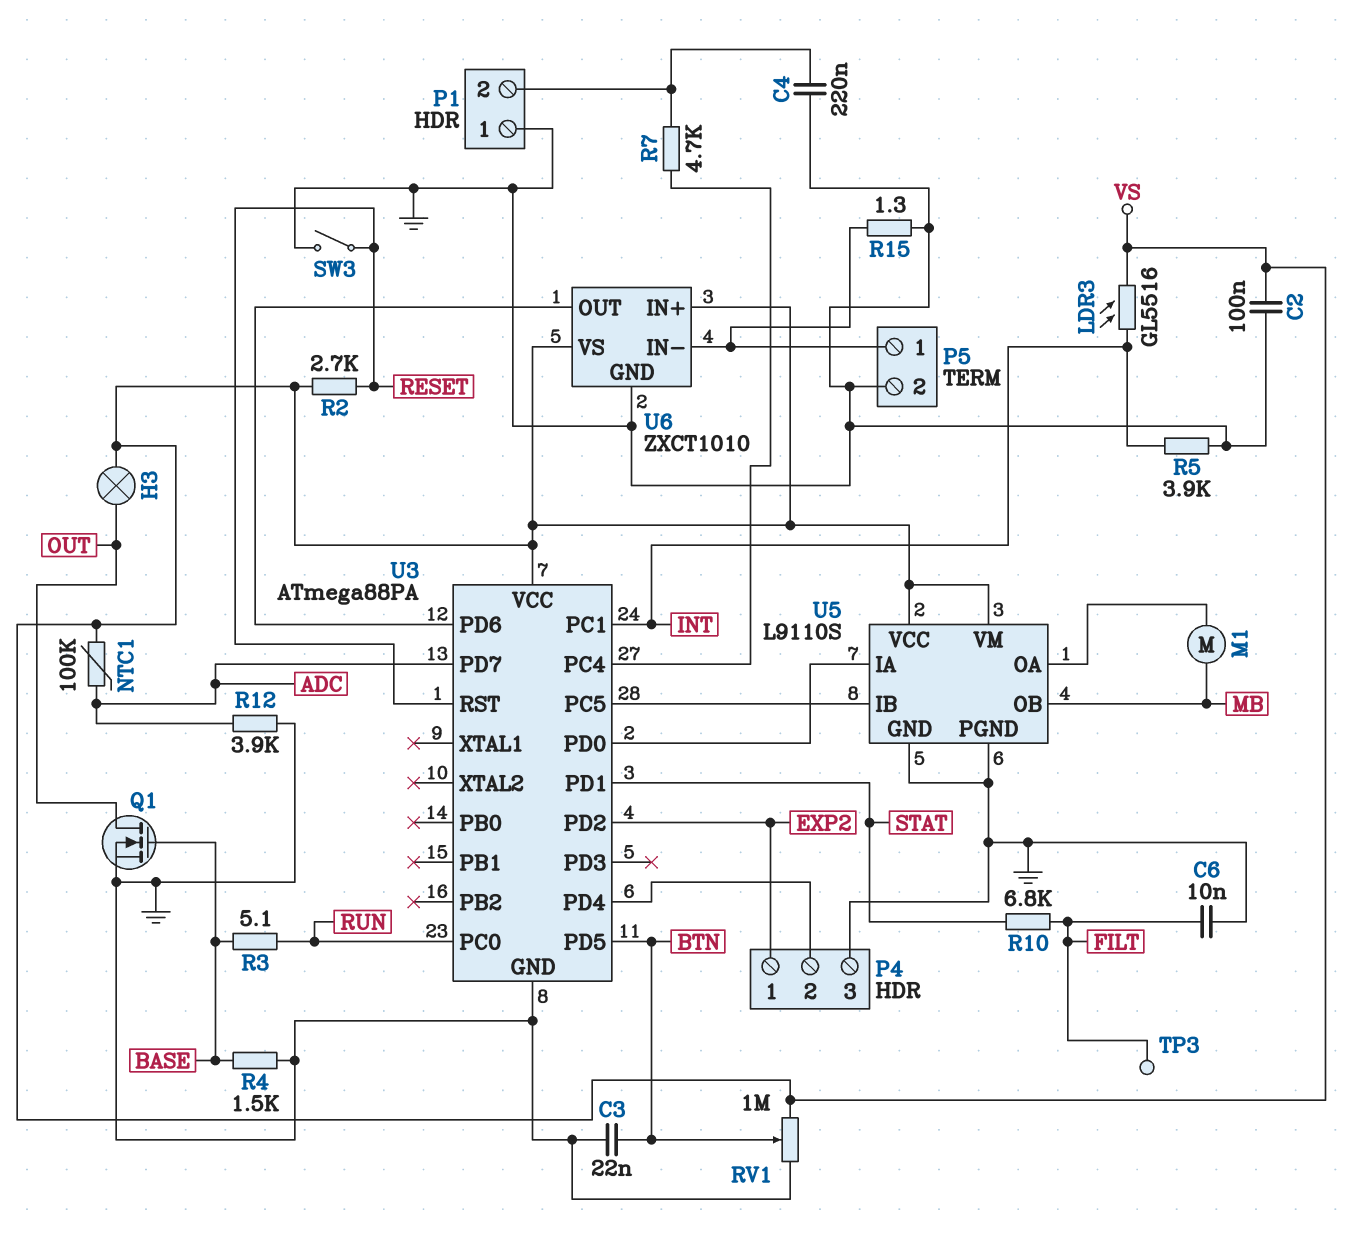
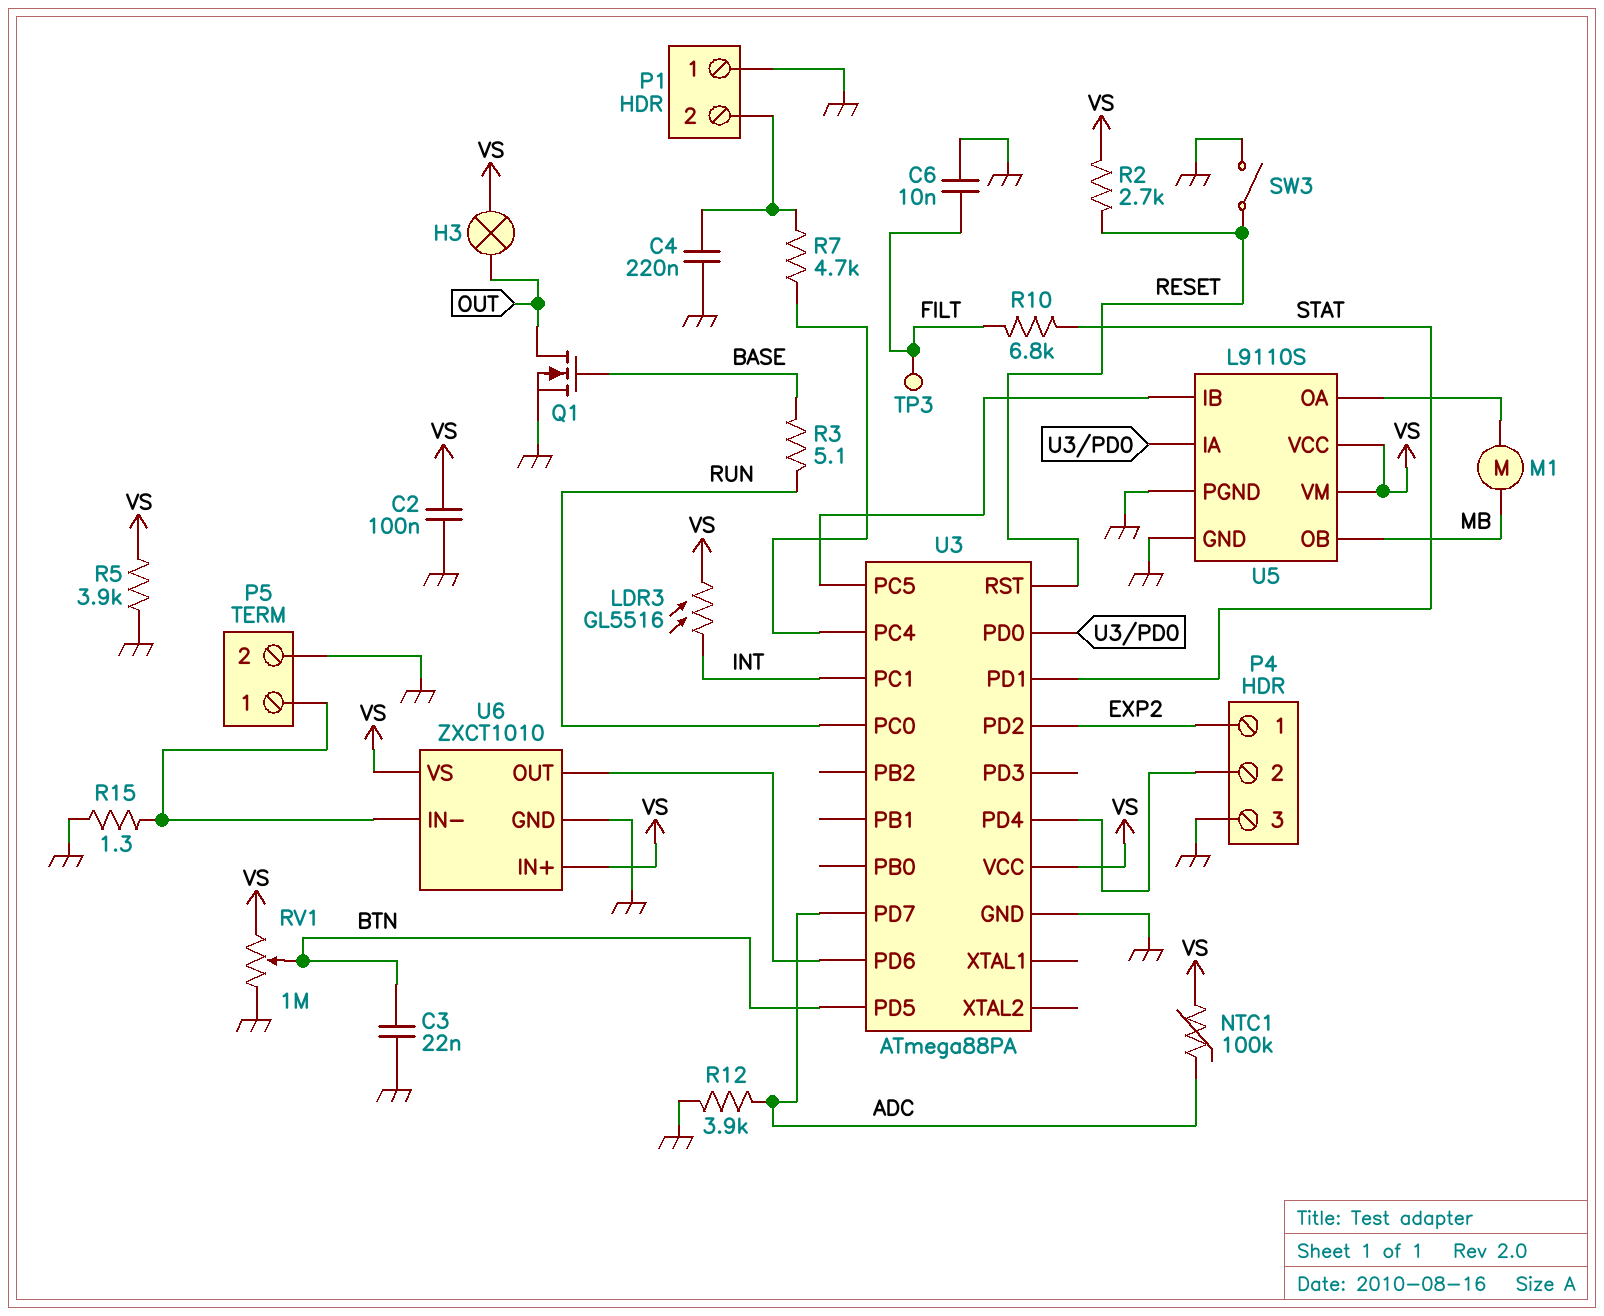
R4: 1.5k (BASE, GND) -> none
R5: 3.9k (GND, INT) -> 3.9k (GND, VS)

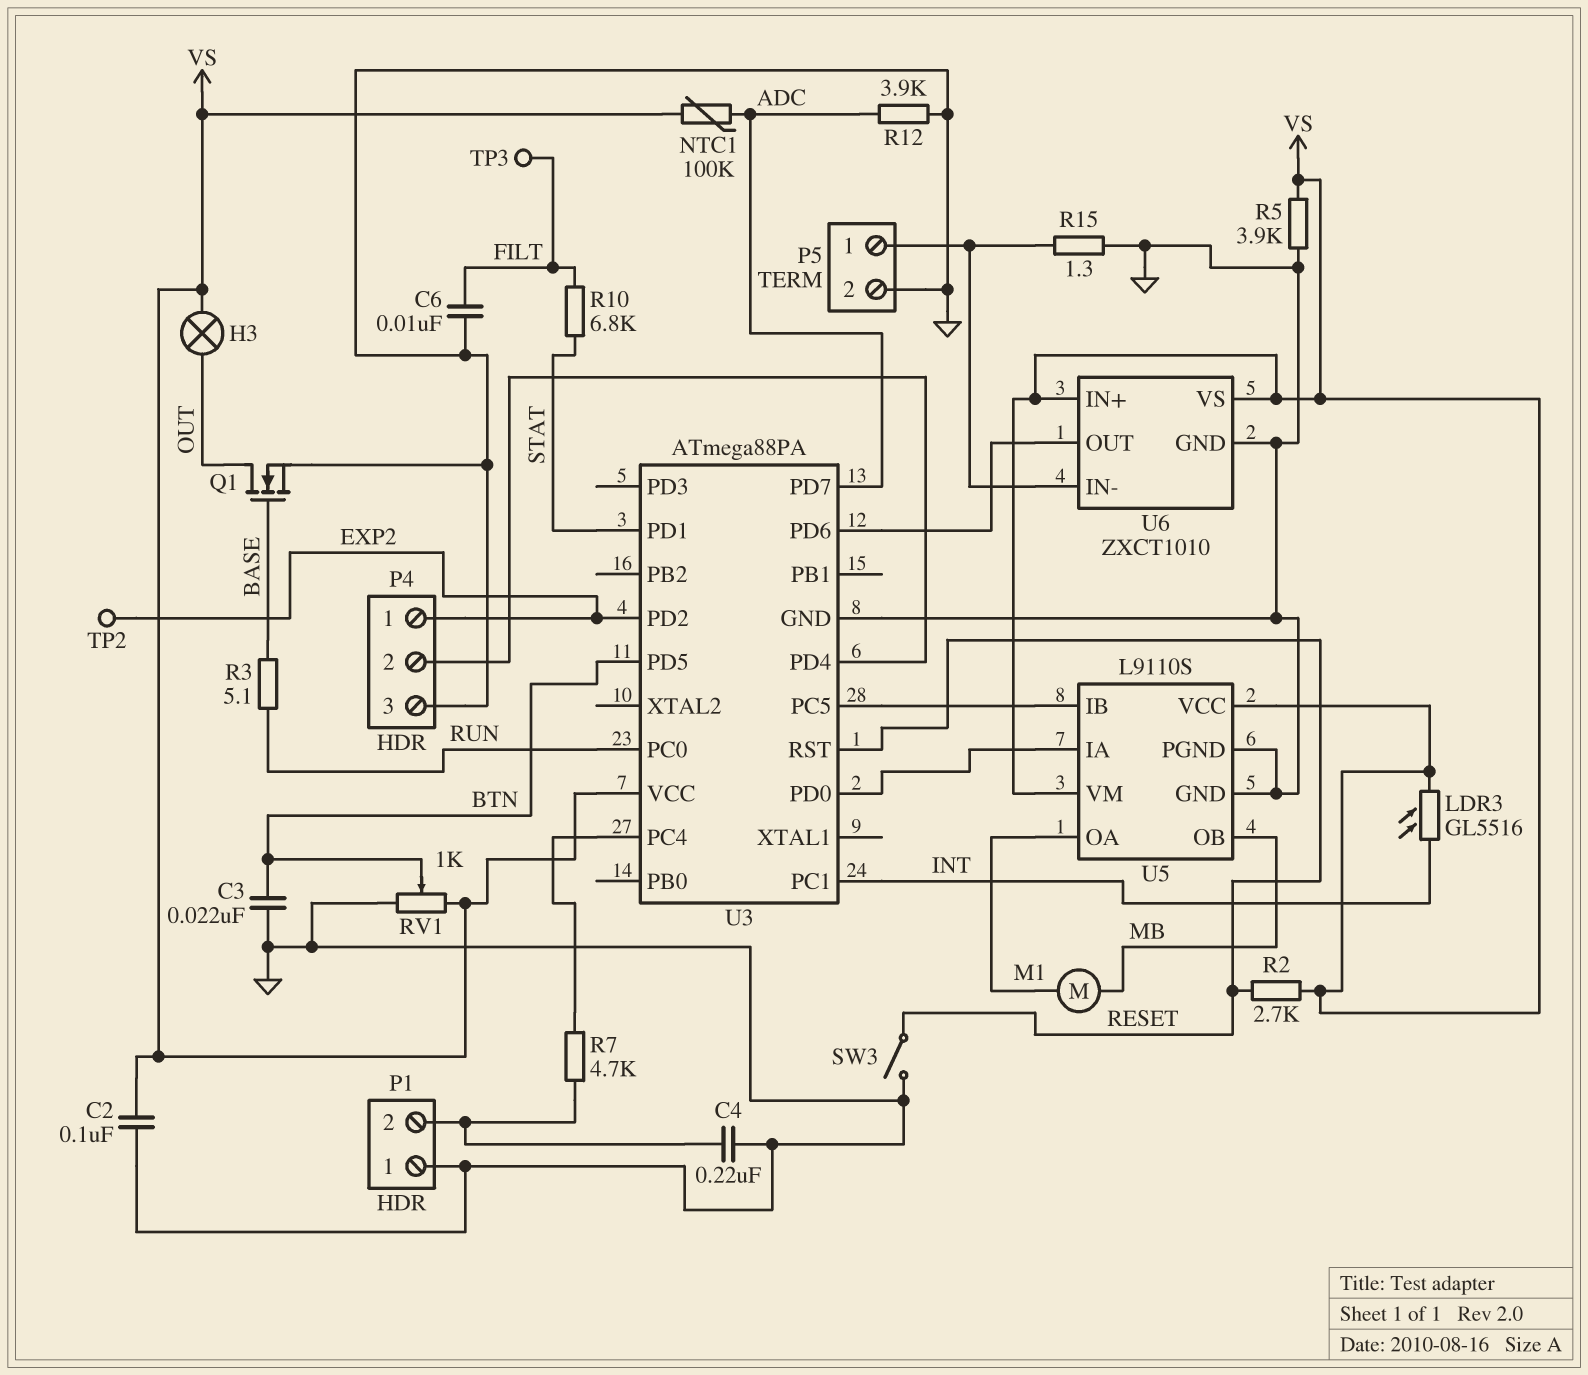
RV1: 1M (GND, VS, wiper BTN) -> 1k (GND, VS, wiper BTN)
TP2: none -> test point (EXP2)

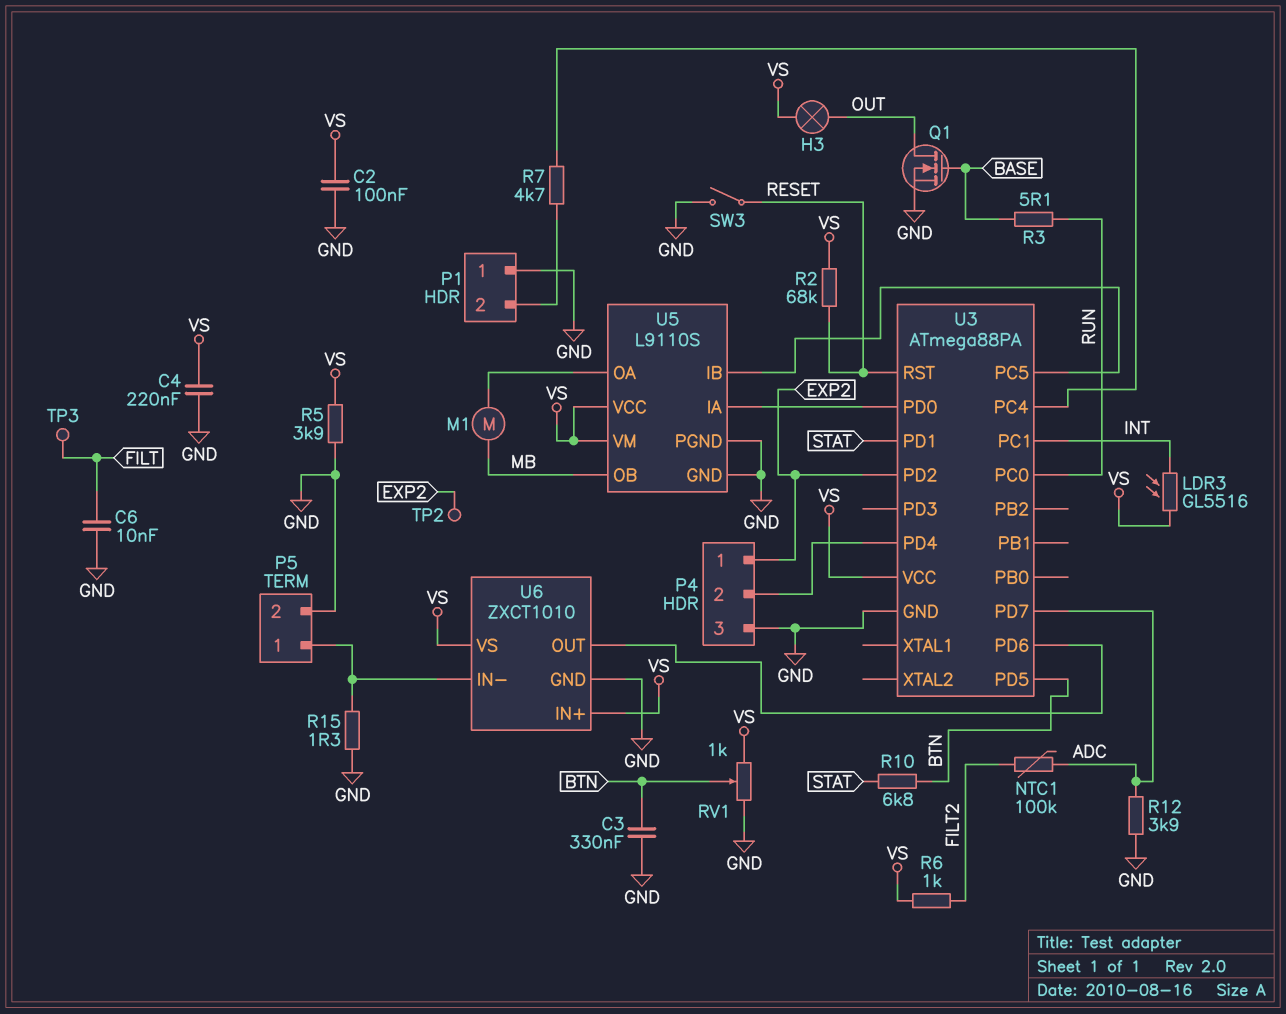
C3: 22nF (BTN, GND) -> 330nF (BTN, GND)
C4: 220nF (GND, P1/2) -> 220nF (GND, VS)
NTC1: 100k (ADC, VS) -> 100k (ADC, FILT2)
R2: 2.7k (RESET, VS) -> 68k (RESET, VS)
R6: none -> 1k (FILT2, VS)
R10: 6.8k (FILT, STAT) -> 6.8k (BTN, STAT)

